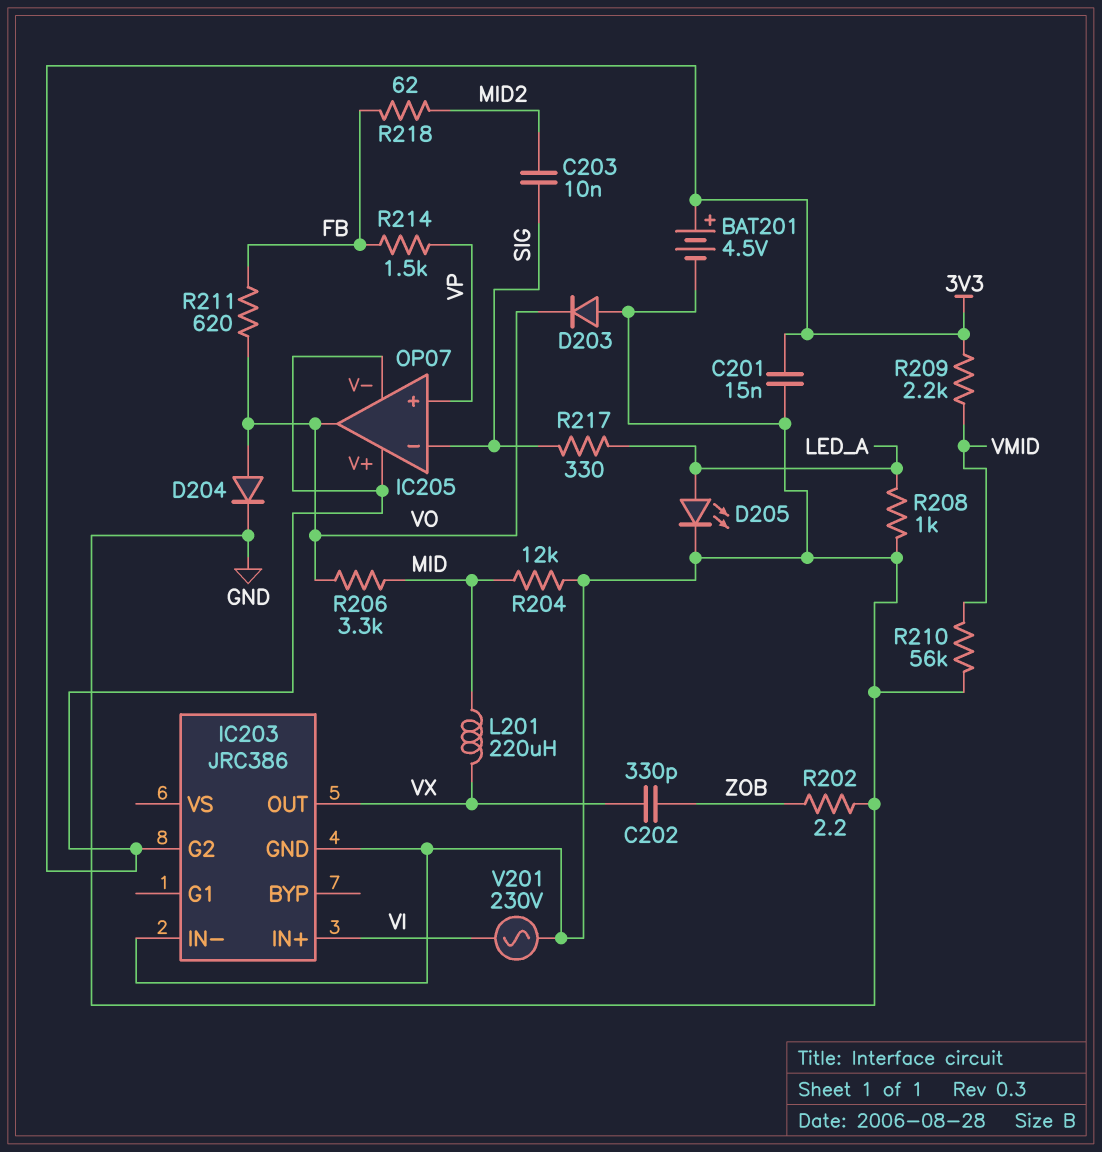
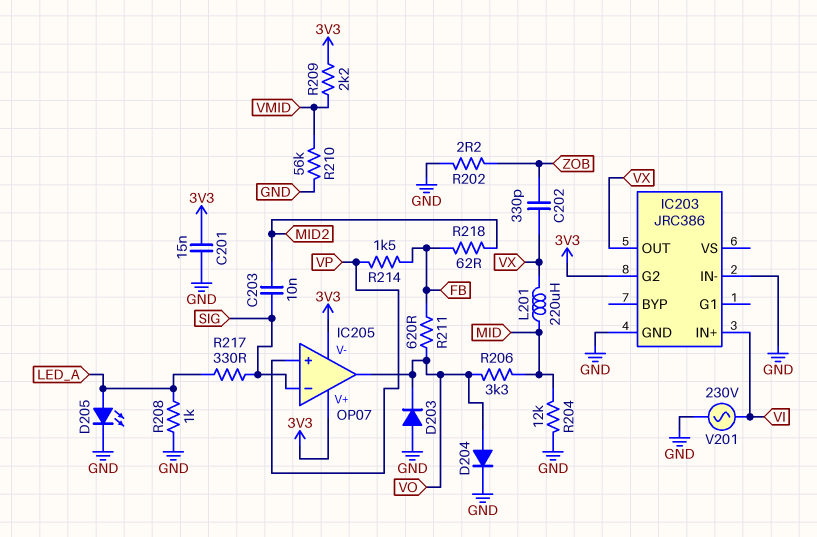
BAT201: 4.5V (plus 3V3, minus GND) -> none

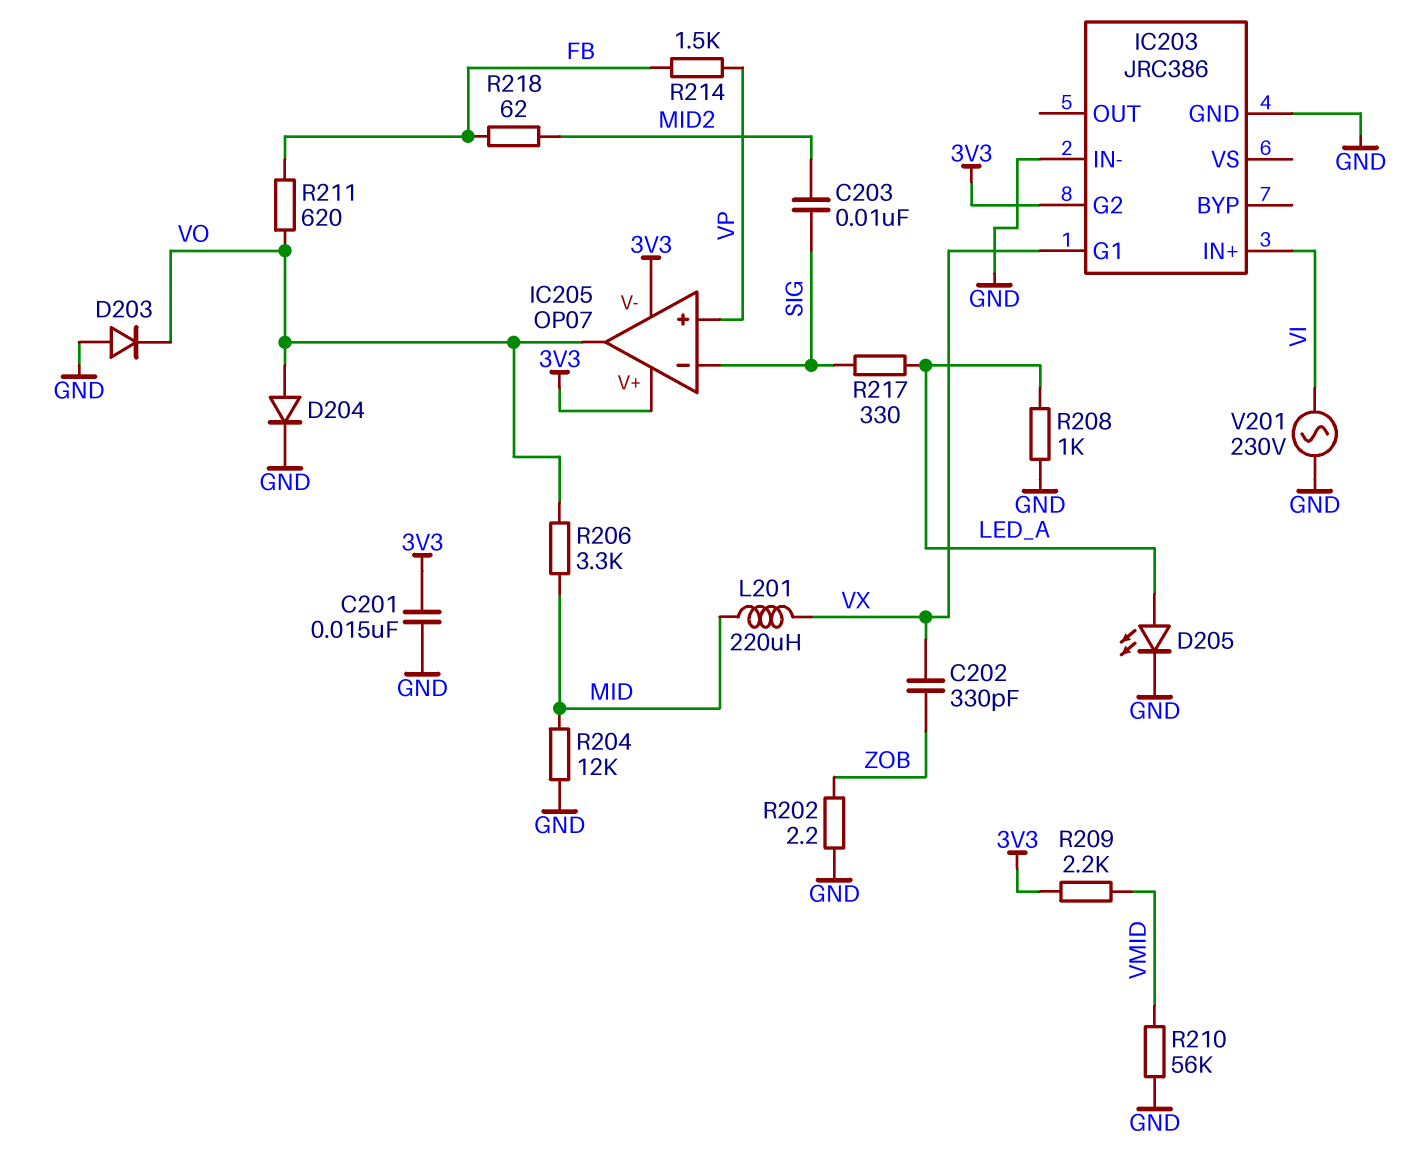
IC203 pin G1: none -> VX
IC203 pin OUT: VX -> none

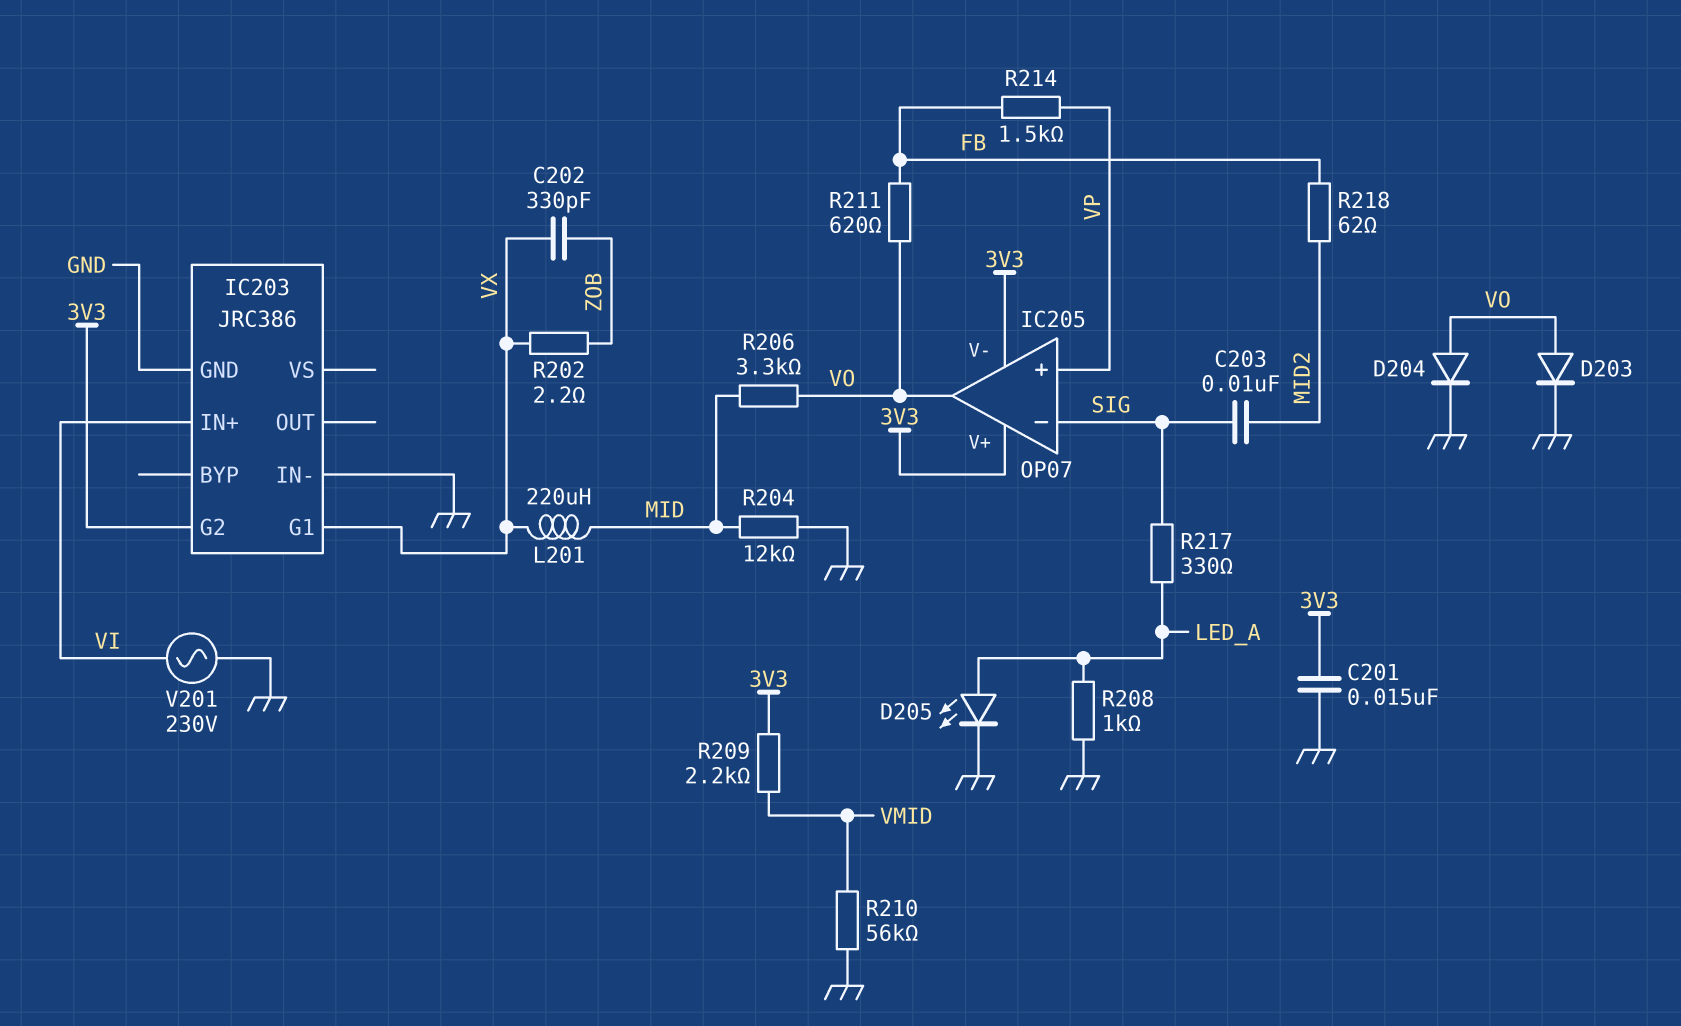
D203: diode (A GND, K VO) -> diode (A VO, K GND)
R202: 2.2 (GND, ZOB) -> 2.2 (VX, ZOB)

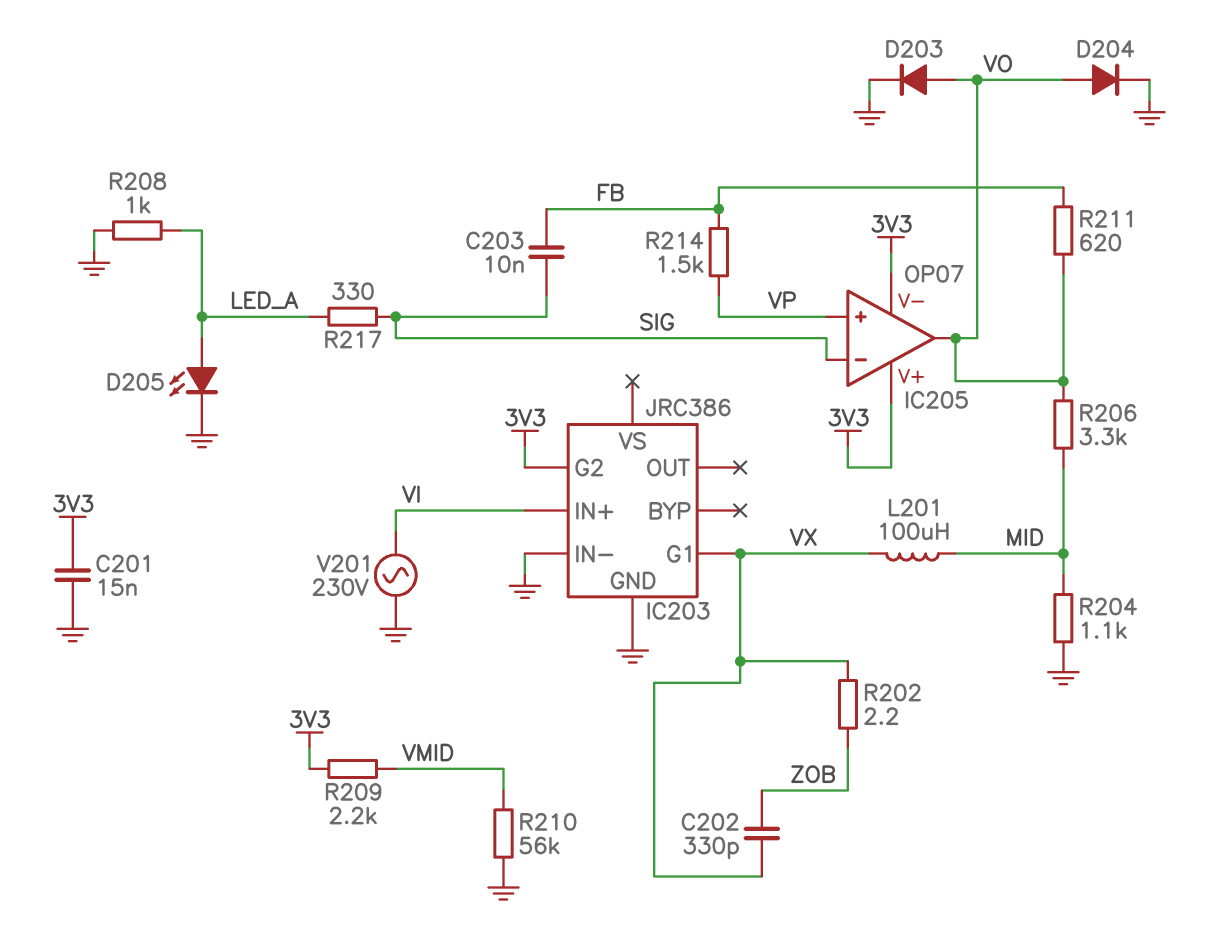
C203: 10nF (MID2, SIG) -> 10nF (FB, SIG)
L201: 220uH (MID, VX) -> 100uH (MID, VX)
R204: 12k (GND, MID) -> 1.1k (GND, MID)
R218: 62 (FB, MID2) -> none

